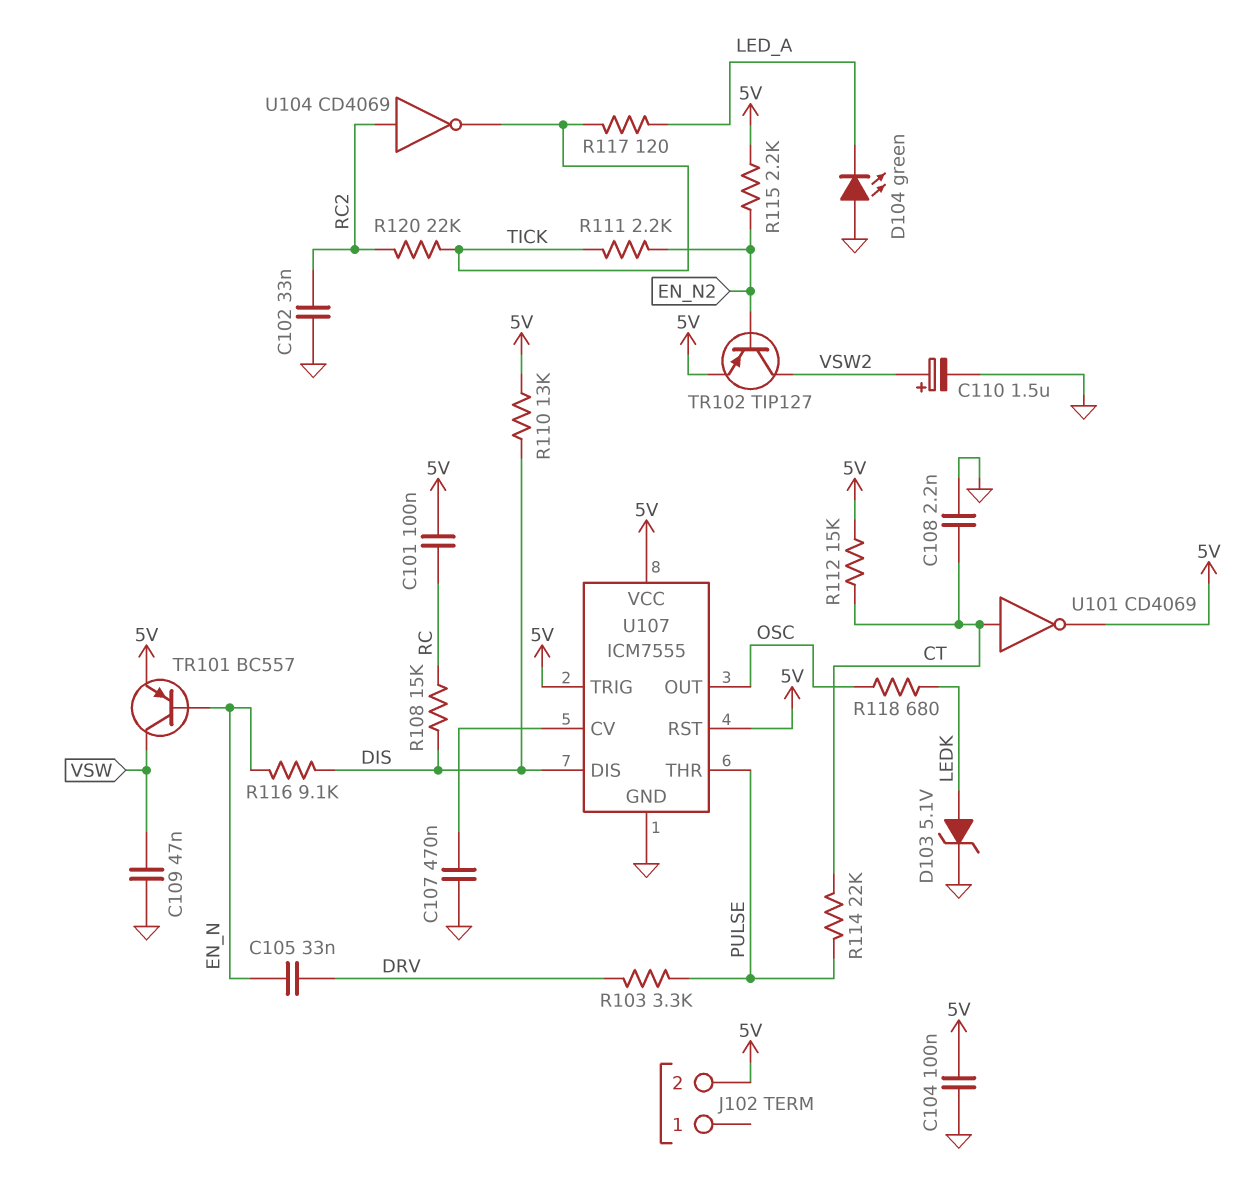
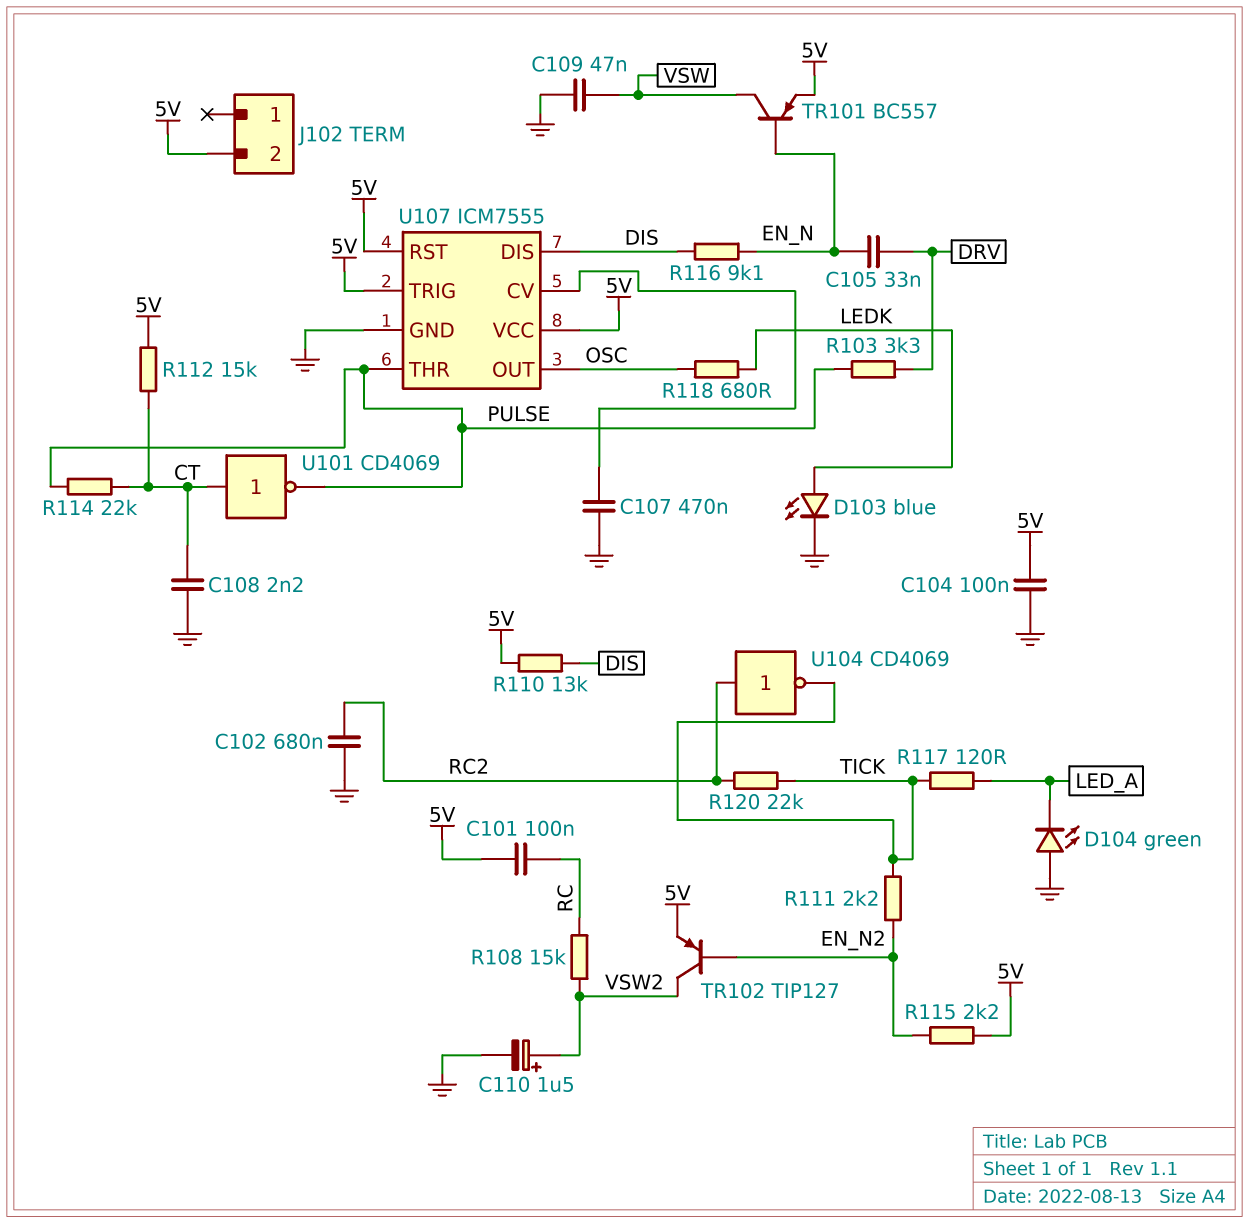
C102: 33nF (GND, RC2) -> 680nF (GND, RC2)
D103: zener 5.1V (A LEDK, K GND) -> LED blue (A LEDK, K GND)
R108: 15k (DIS, RC) -> 15k (RC, VSW2)
U101: NOT CD4069 (in CT, out 5V) -> NOT CD4069 (in CT, out PULSE)

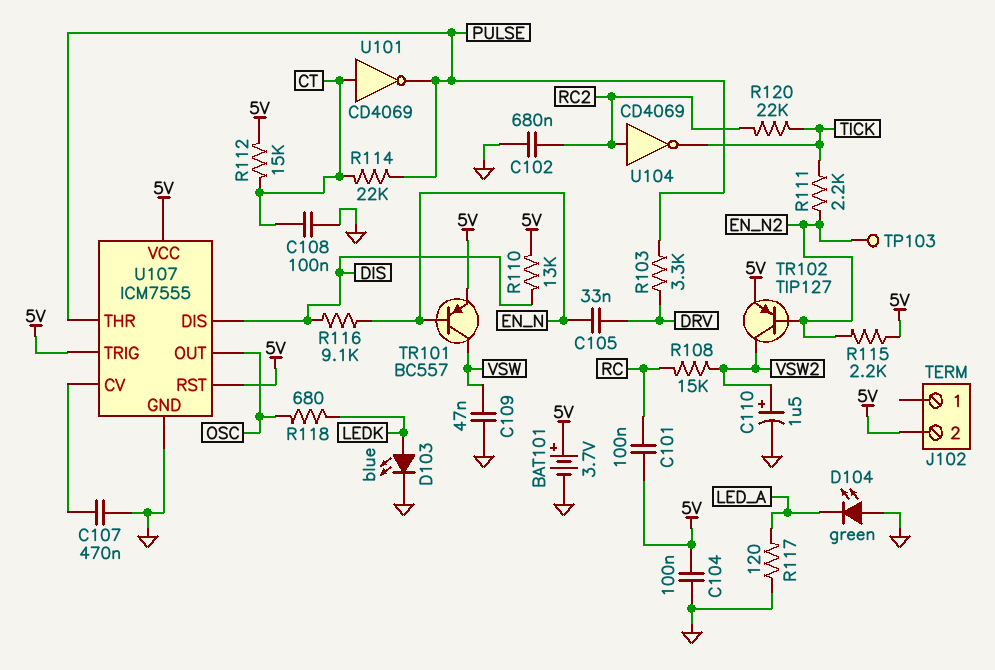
BAT101: none -> 3.7V (plus 5V, minus GND)
C108: 2.2nF (CT, GND) -> 100nF (CT, GND)
R117: 120 (LED_A, TICK) -> 120 (GND, LED_A)
TP103: none -> test point (EN_N2)

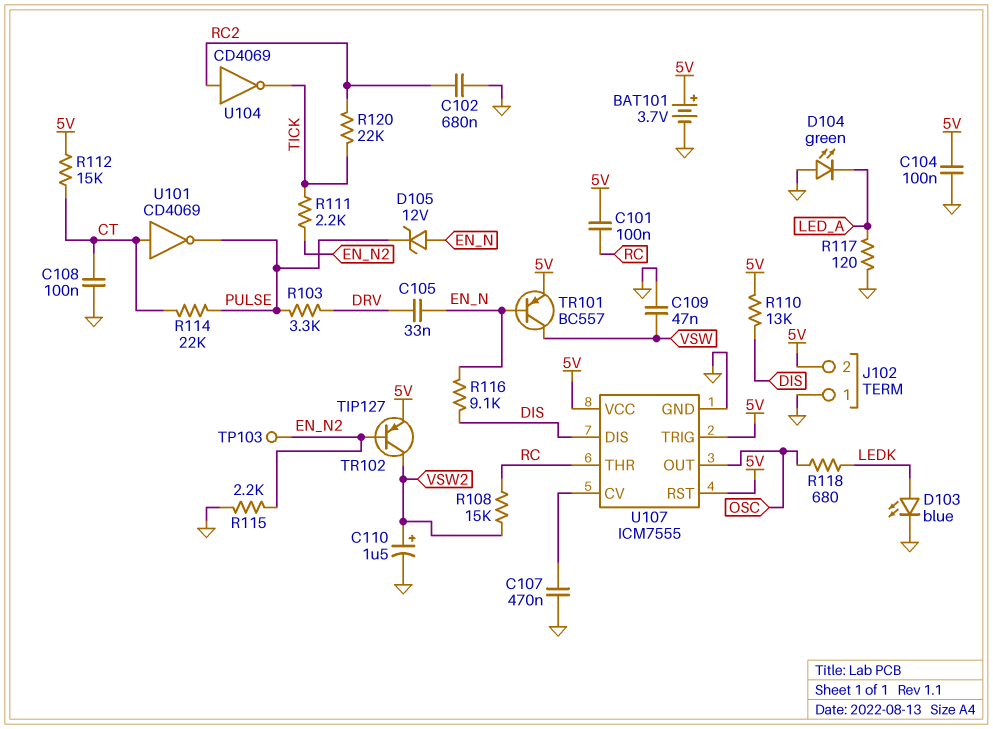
D105: none -> zener 12V (A EN_N, K PULSE)
J102 pin 1: none -> GND
R115: 2.2k (5V, EN_N2) -> 2.2k (EN_N2, GND)
U107 pin THR: PULSE -> RC

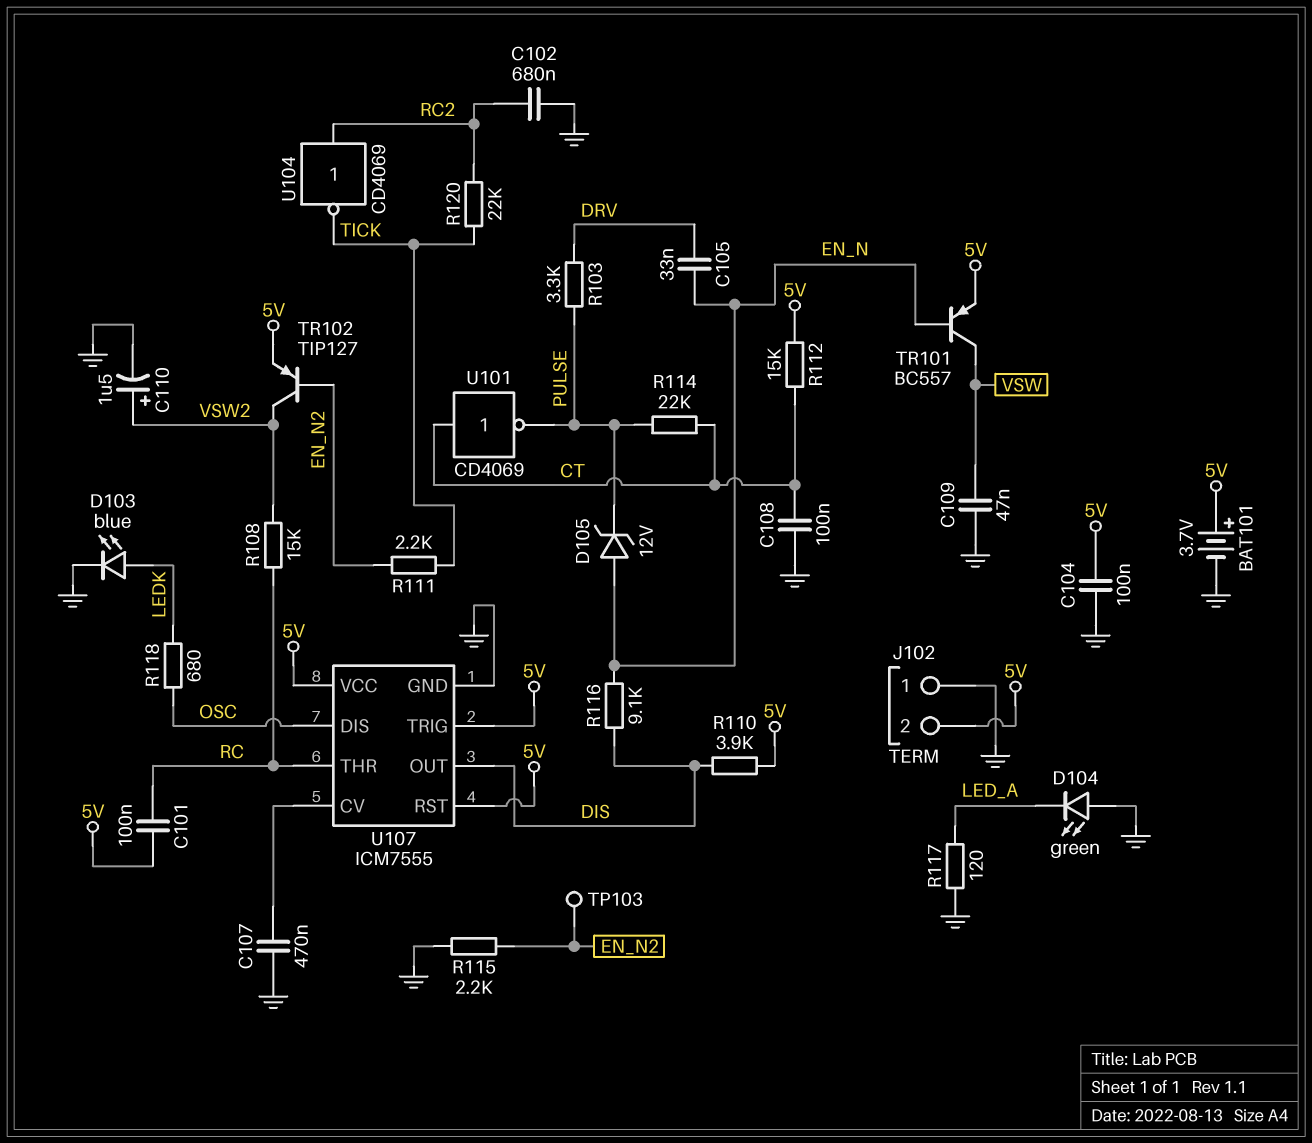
R110: 13k (5V, DIS) -> 3.9k (5V, DIS)
U107 pin DIS: DIS -> OSC
U107 pin OUT: OSC -> DIS

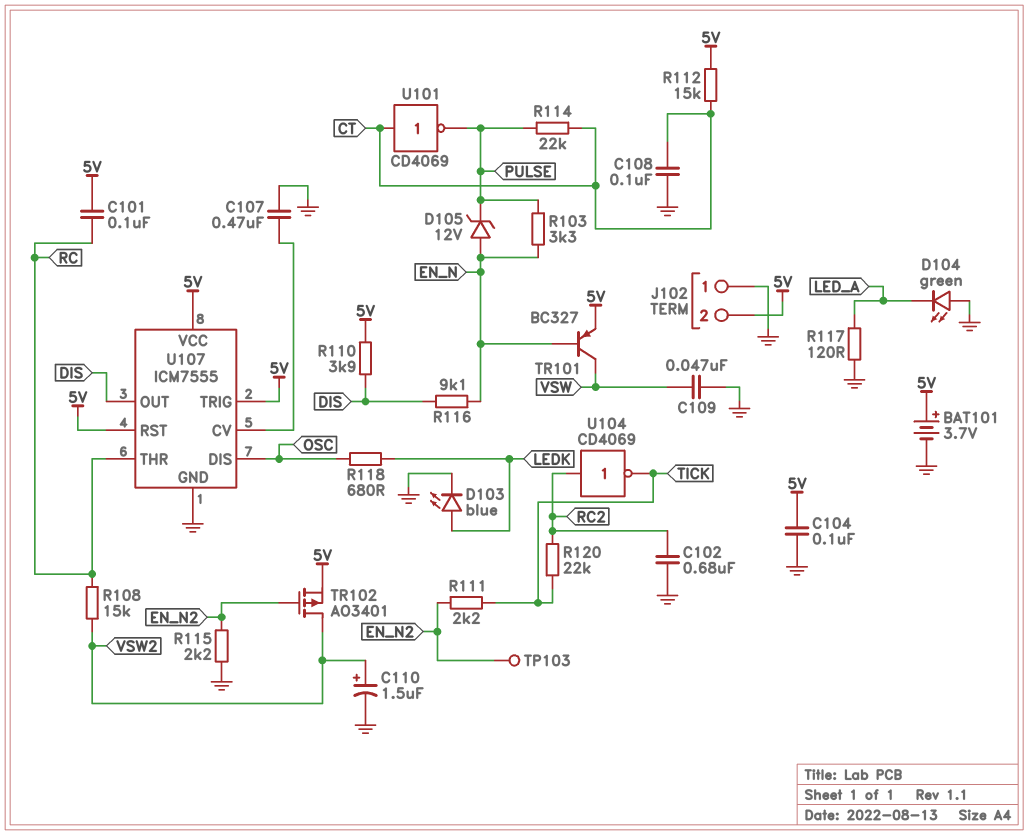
C105: 33nF (DRV, EN_N) -> none
R103: 3.3k (DRV, PULSE) -> 3.3k (EN_N, PULSE)
TR101: PNP BC557 (B EN_N, C VSW, E 5V) -> PNP BC327 (B EN_N, C VSW, E 5V)
TR102: PNP TIP127 (B EN_N2, C VSW2, E 5V) -> PMOS AO3401 (G EN_N2, D VSW2, S 5V)

